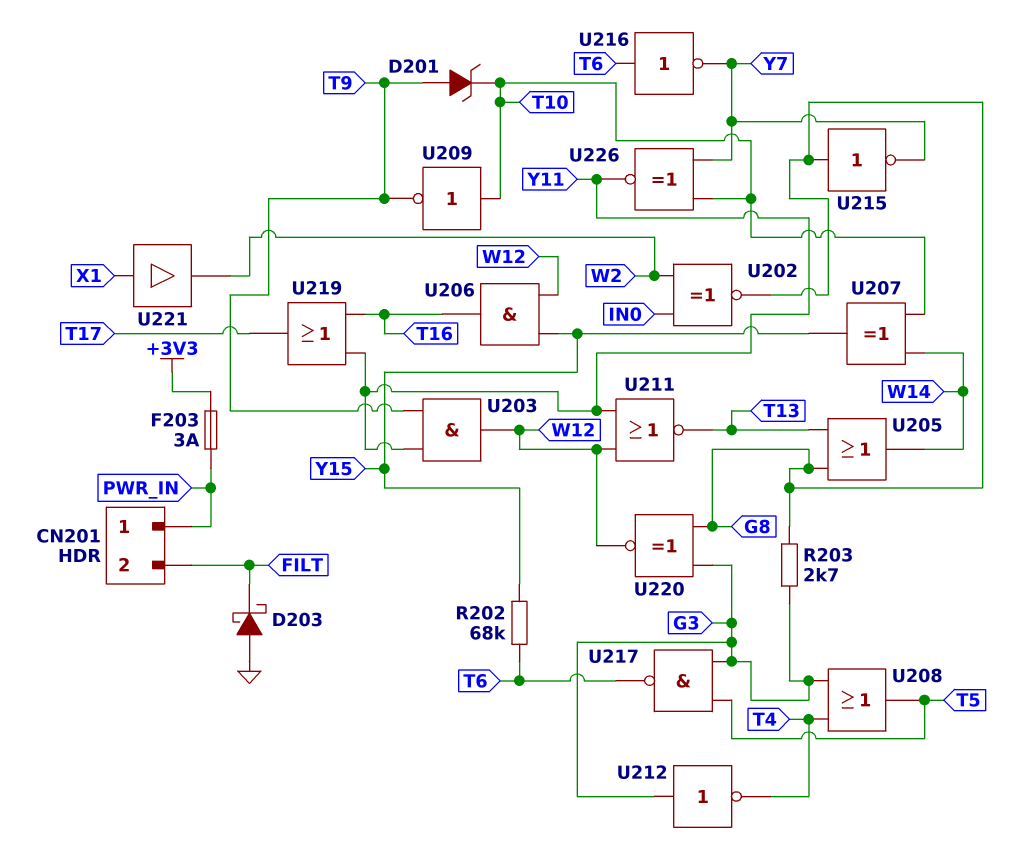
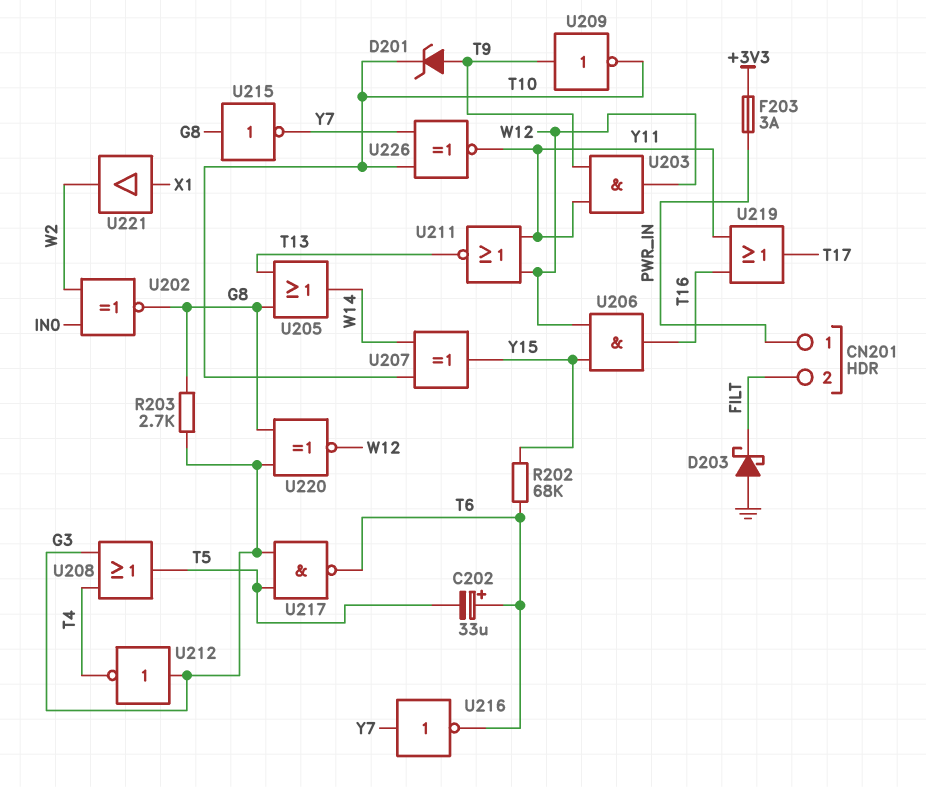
C202: none -> 33uF (plus T6, minus T5)
U209: NOT (in T10, out T9) -> NOT (in T9, out T10)
U216: NOT (in T6, out Y7) -> NOT (in Y7, out T6)

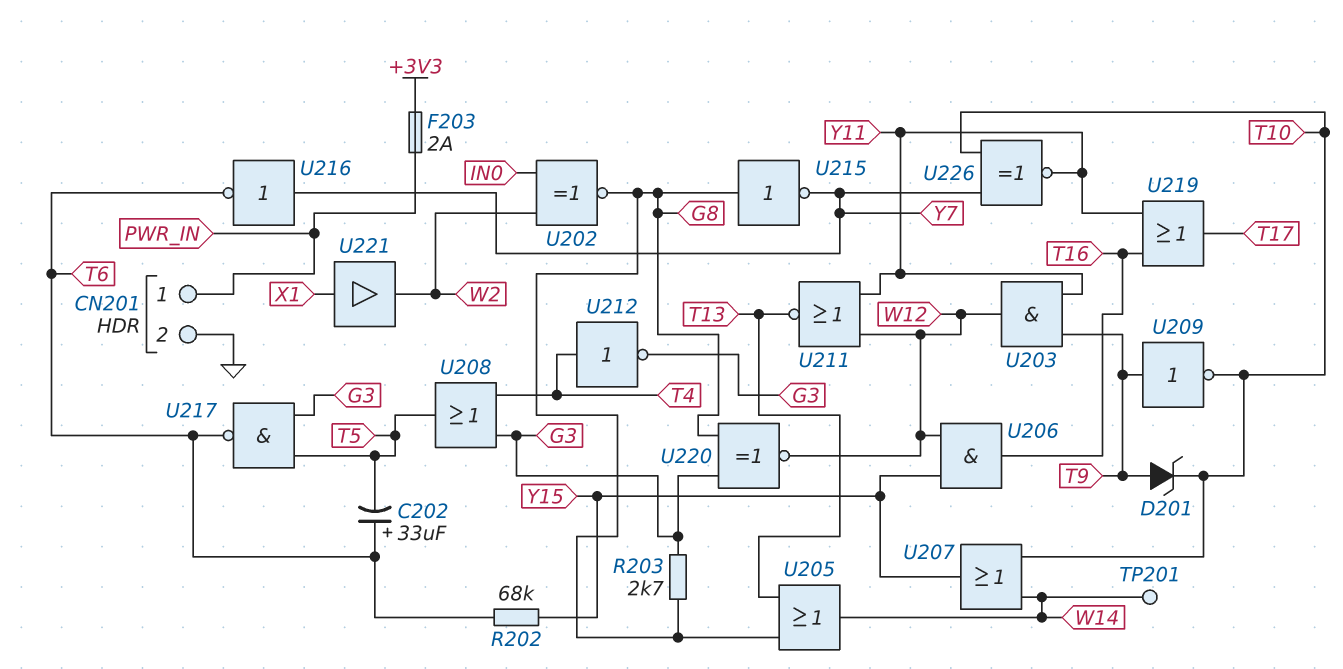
CN201 pin 2: FILT -> GND
D203: schottky (A GND, K FILT) -> none
F203: 3A (+3V3, PWR_IN) -> 2A (+3V3, PWR_IN)
TP201: none -> test point (W14)
U207: XOR (in T10, in W14, out Y15) -> OR (in T10, in W14, out Y15)
U212: NOT (in G3, out T4) -> NOT (in T4, out G3)

